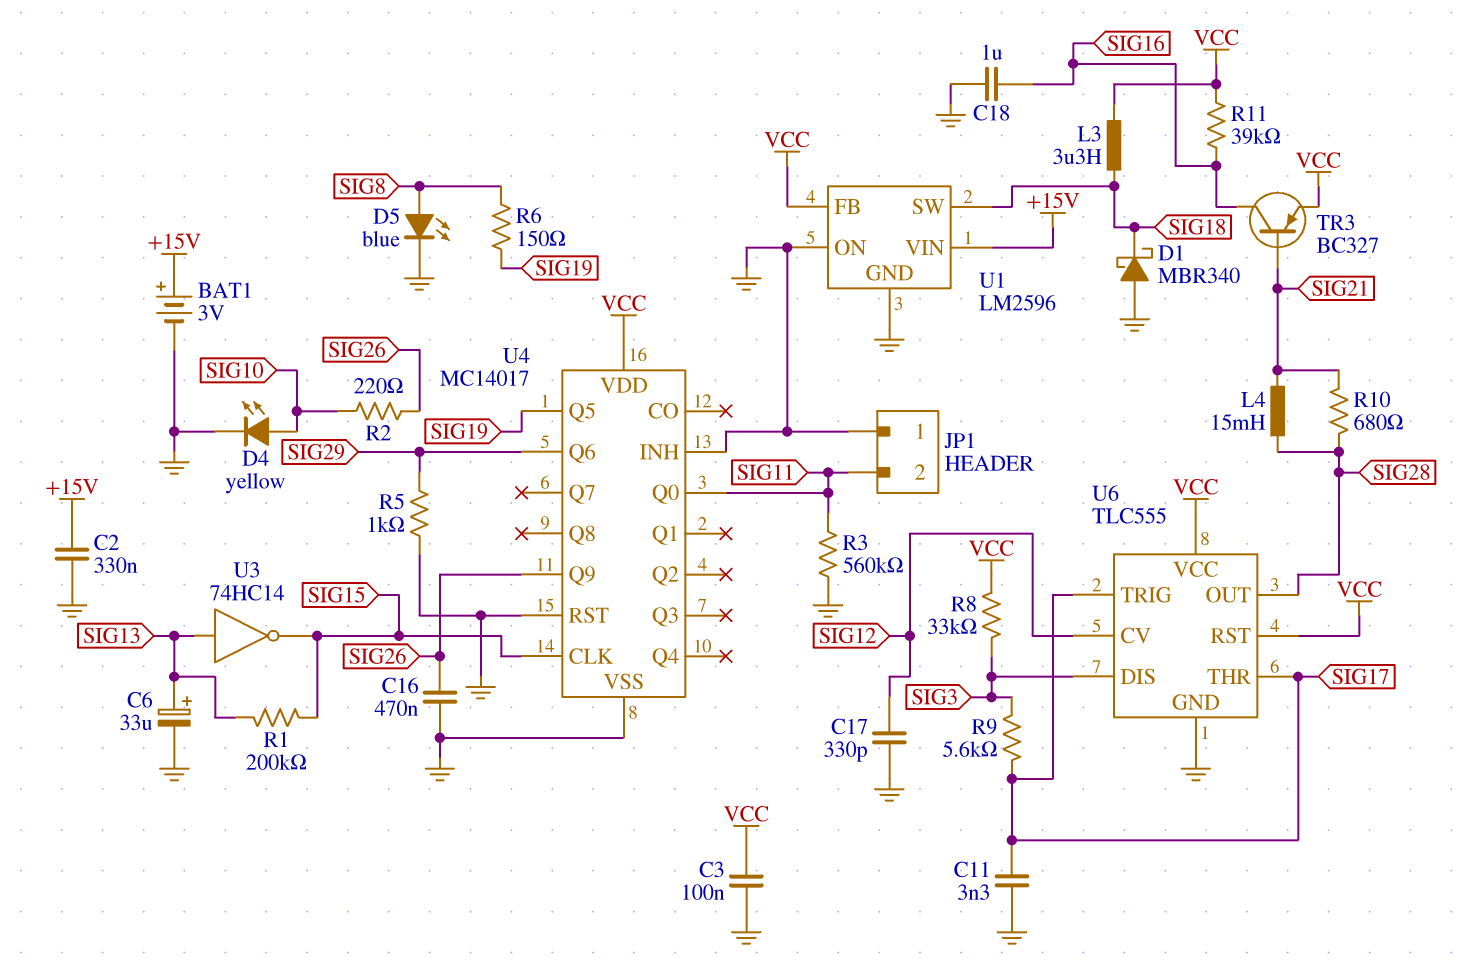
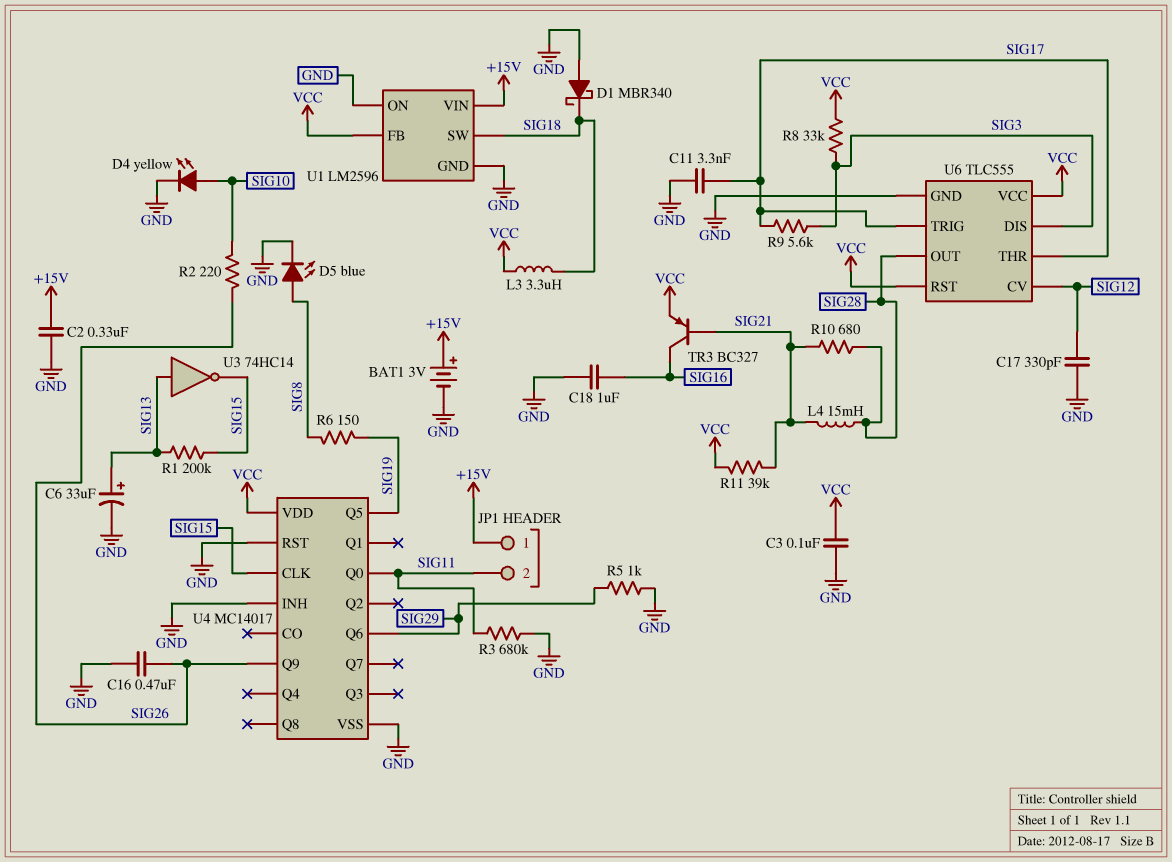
JP1 pin 1: GND -> +15V
R3: 560k (GND, SIG11) -> 680k (GND, SIG11)
R11: 39k (SIG16, VCC) -> 39k (SIG21, VCC)

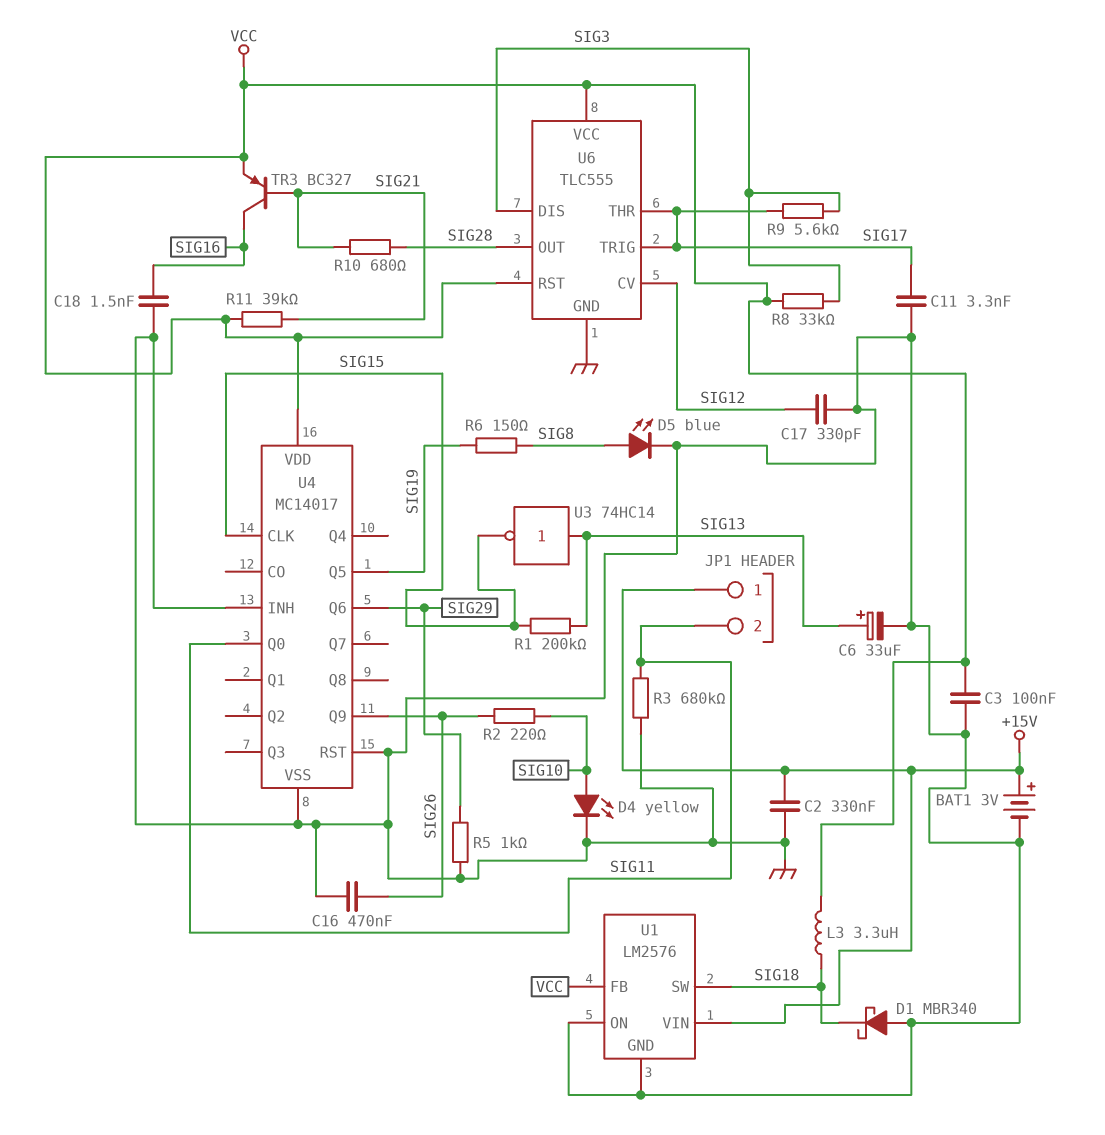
C18: 1uF (GND, SIG16) -> 1.5nF (GND, SIG16)
L4: 15mH (SIG21, SIG28) -> none
U1: LM2596 -> LM2576

